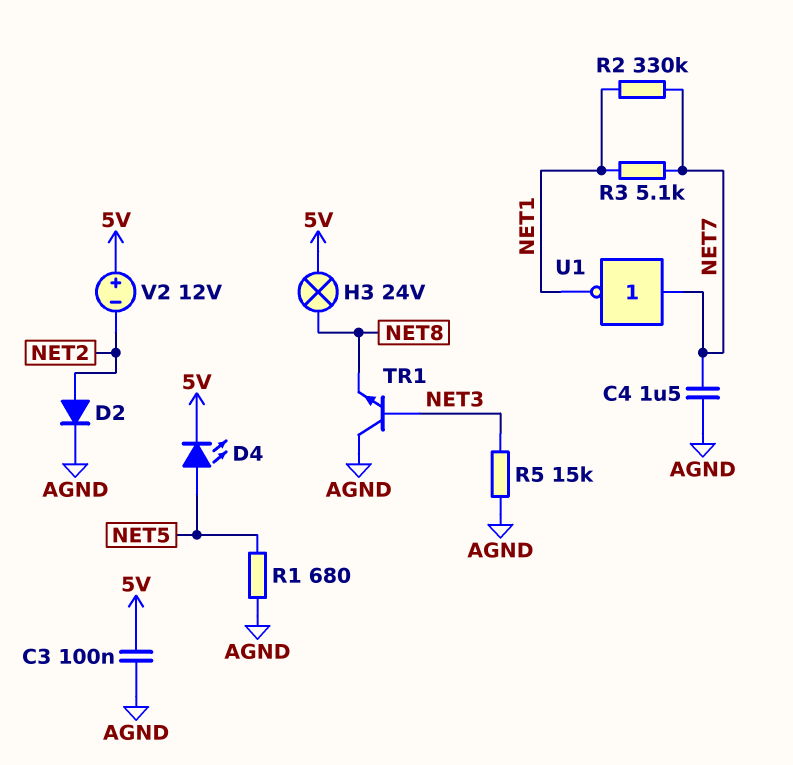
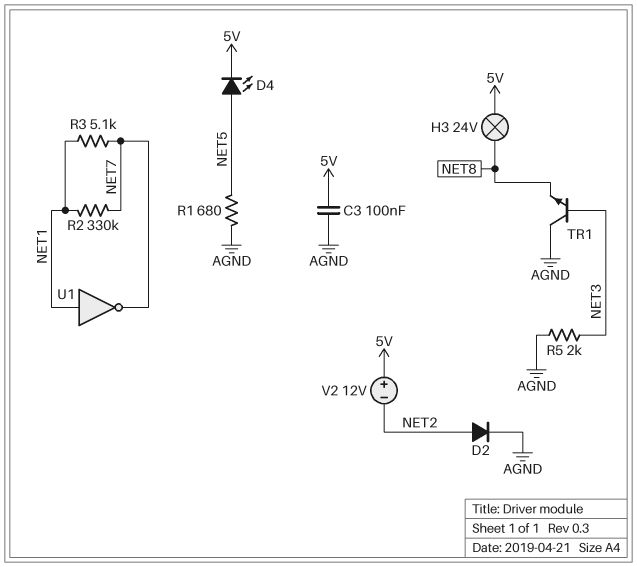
C4: 1.5uF (AGND, NET7) -> none
R5: 15k (AGND, NET3) -> 2k (AGND, NET3)
U1: NOT (in NET7, out NET1) -> NOT (in NET1, out NET7)

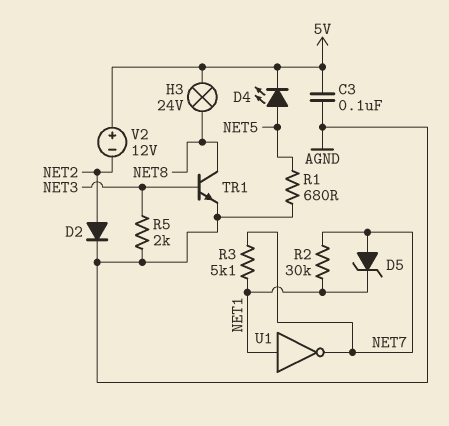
D5: none -> zener (A NET7, K NET1)
R2: 330k (NET1, NET7) -> 30k (NET1, NET7)
TR1: NPN (B NET3, C AGND, E NET8) -> NPN (B NET3, C NET8, E AGND)

